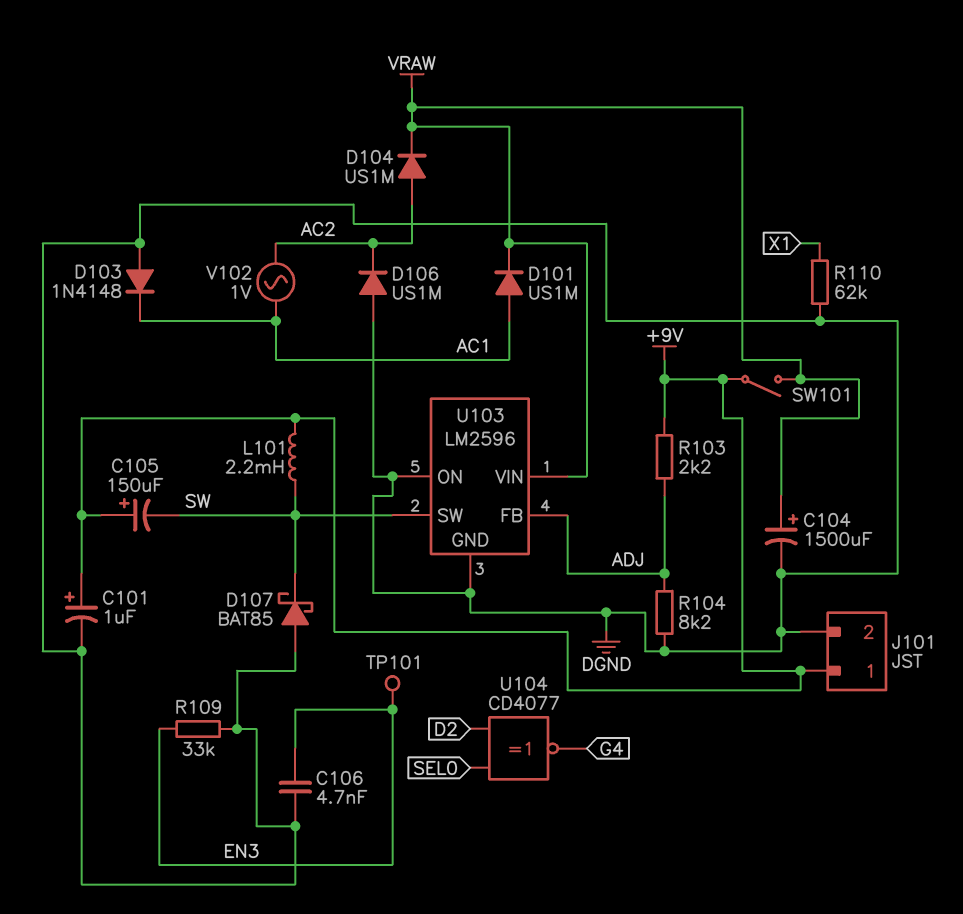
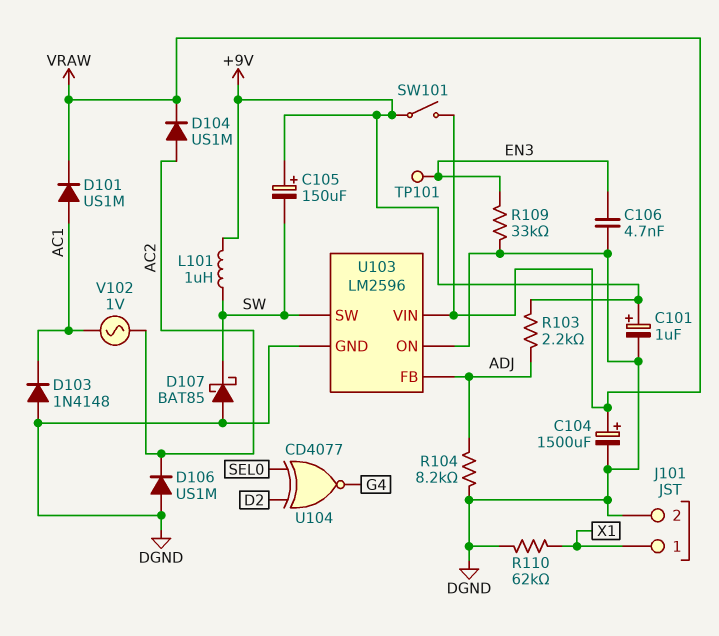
J101 pin 1: +9V -> X1
L101: 2.2mH (+9V, SW) -> 1uH (+9V, SW)

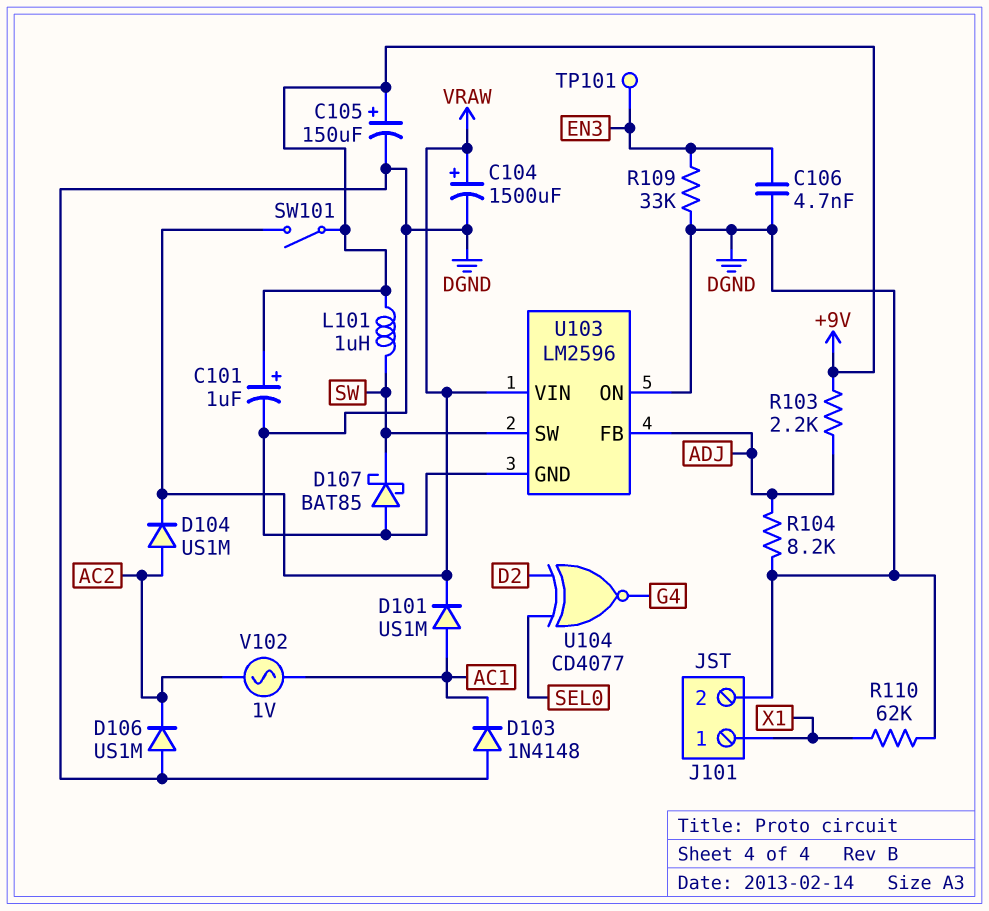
C105: 150uF (plus +9V, minus SW) -> 150uF (plus +9V, minus DGND)

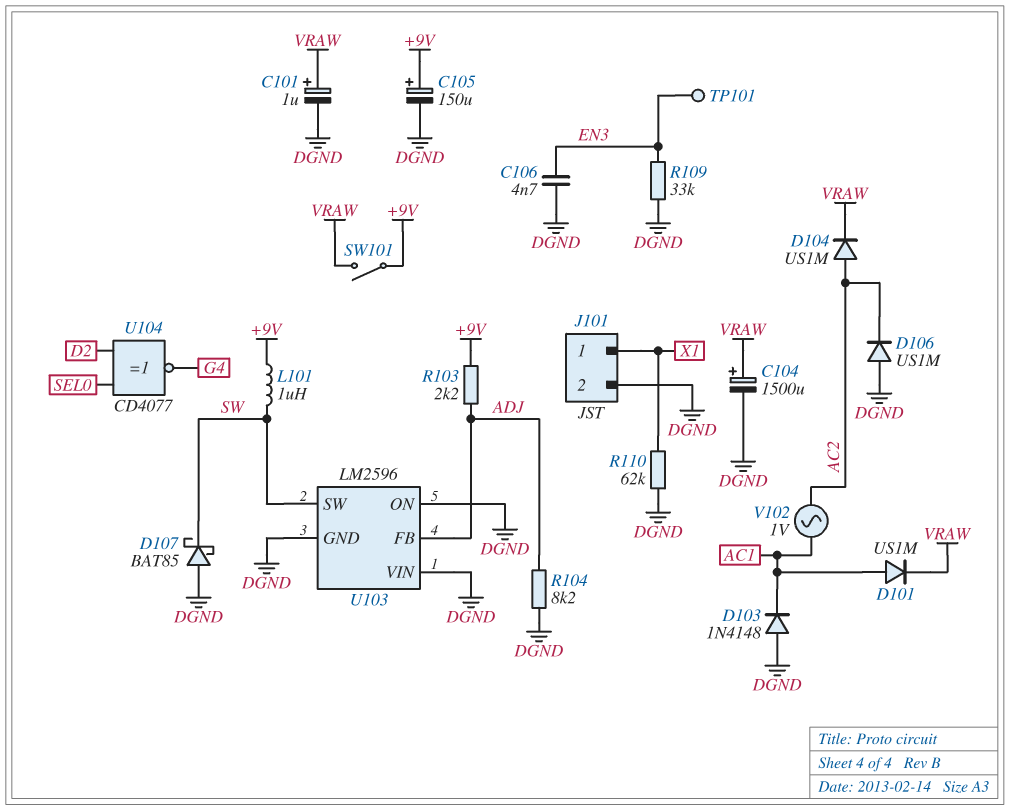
C101: 1uF (plus +9V, minus DGND) -> 1uF (plus VRAW, minus DGND)
U103 pin VIN: VRAW -> DGND

